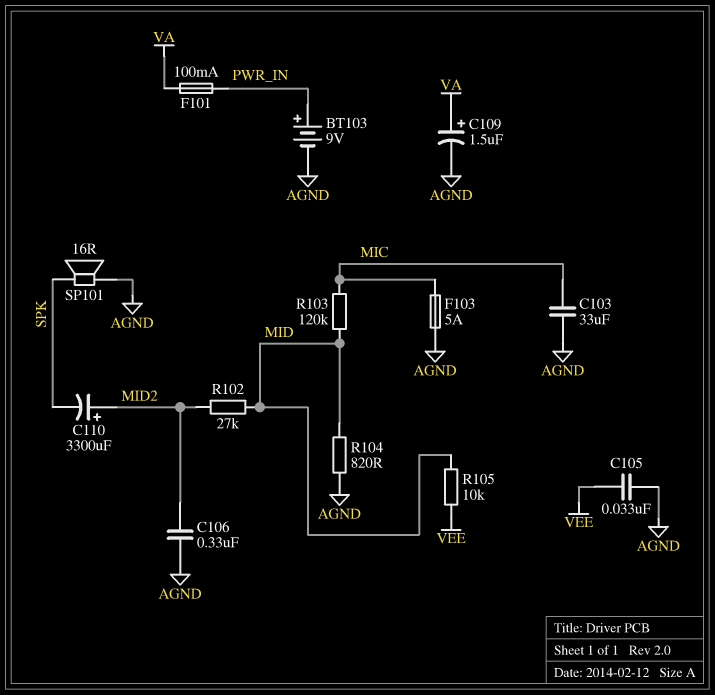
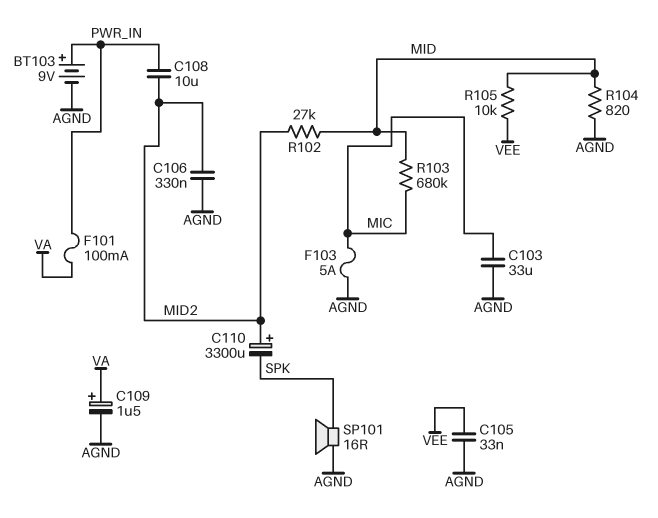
C108: none -> 10uF (MID2, PWR_IN)
R103: 120k (MIC, MID) -> 680k (MIC, MID)

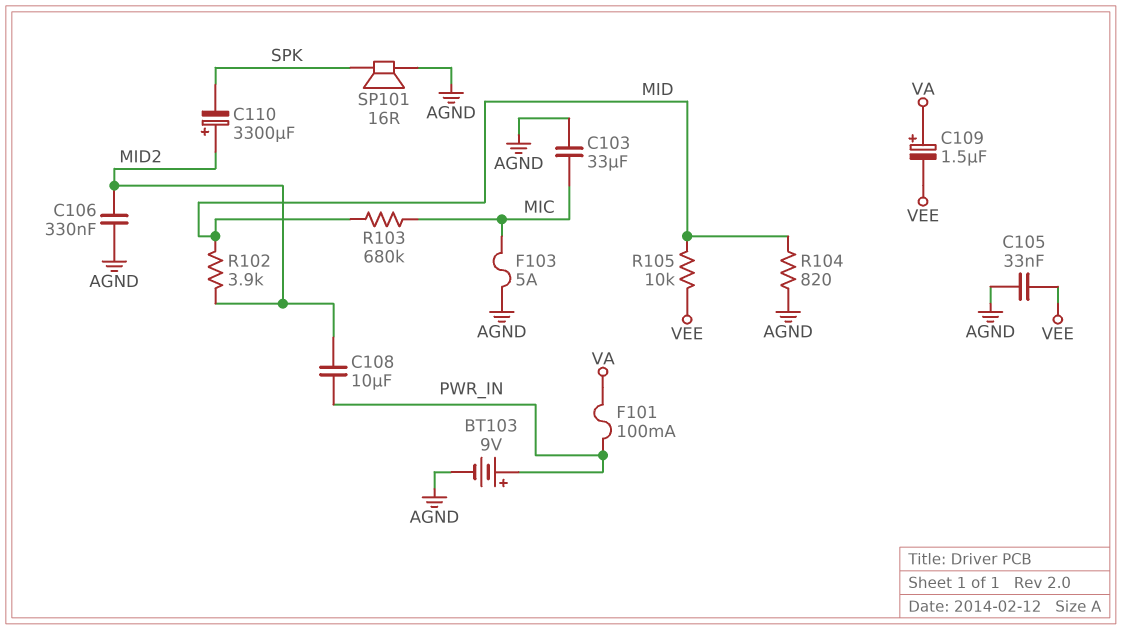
C109: 1.5uF (plus VA, minus AGND) -> 1.5uF (plus VA, minus VEE)
R102: 27k (MID, MID2) -> 3.9k (MID, MID2)

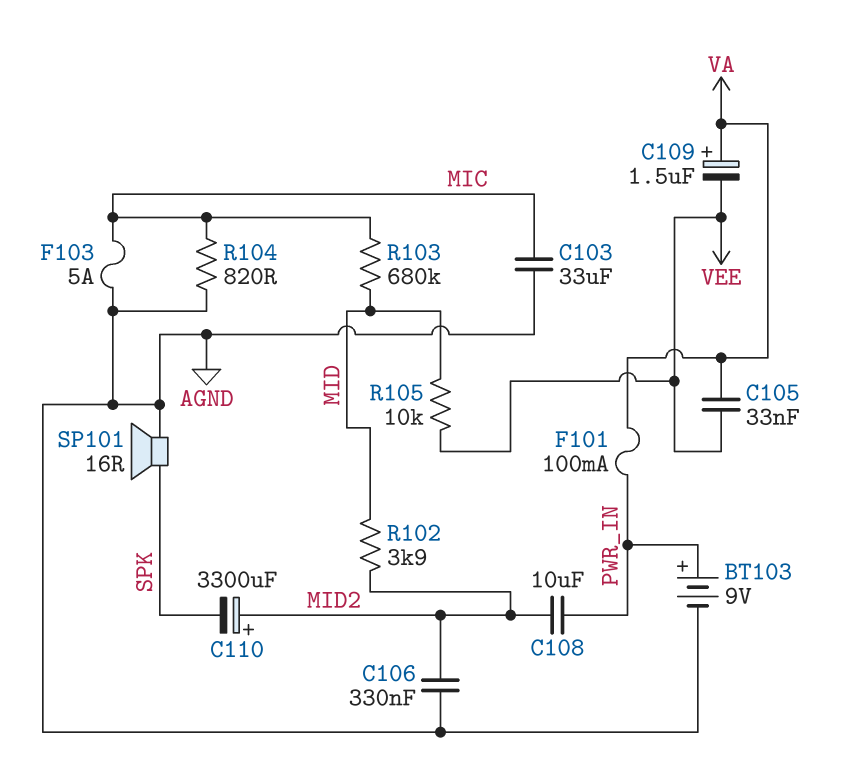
C105: 33nF (AGND, VEE) -> 33nF (VA, VEE)
R104: 820 (AGND, MID) -> 820 (AGND, MIC)

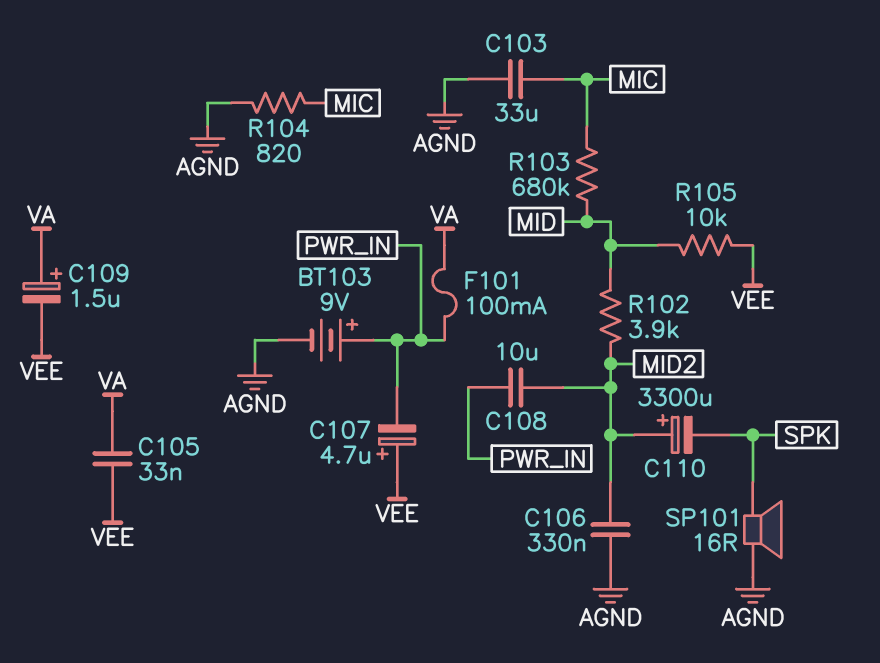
C107: none -> 4.7uF (plus VEE, minus PWR_IN)
F103: 5A (AGND, MIC) -> none

